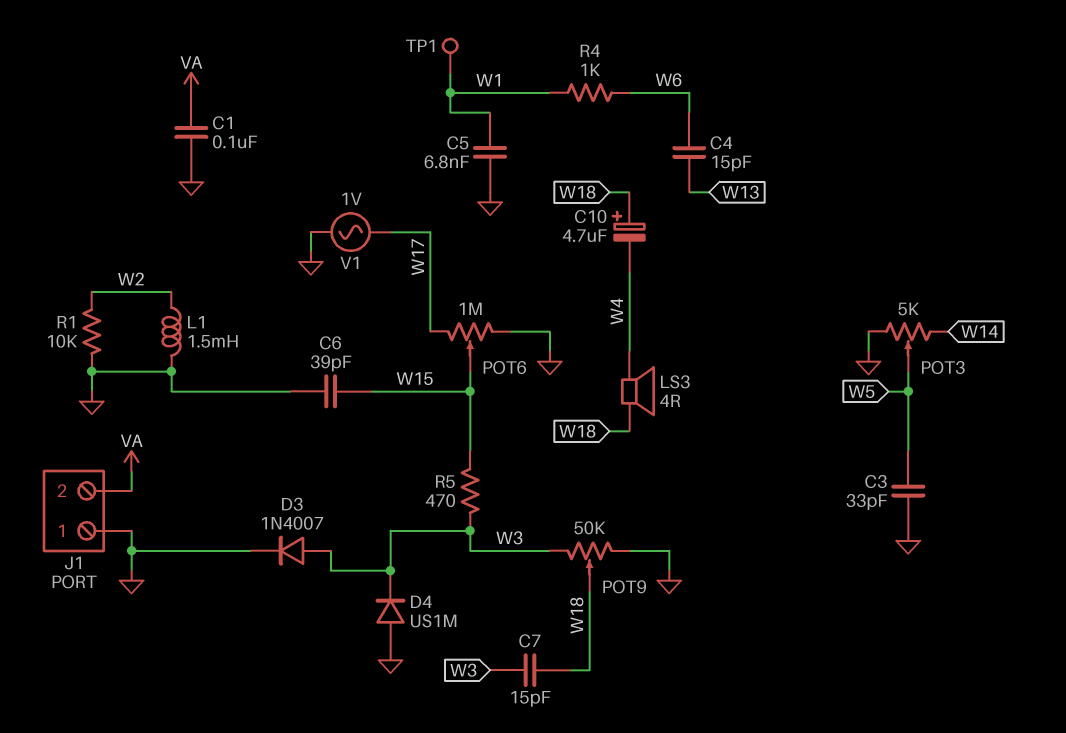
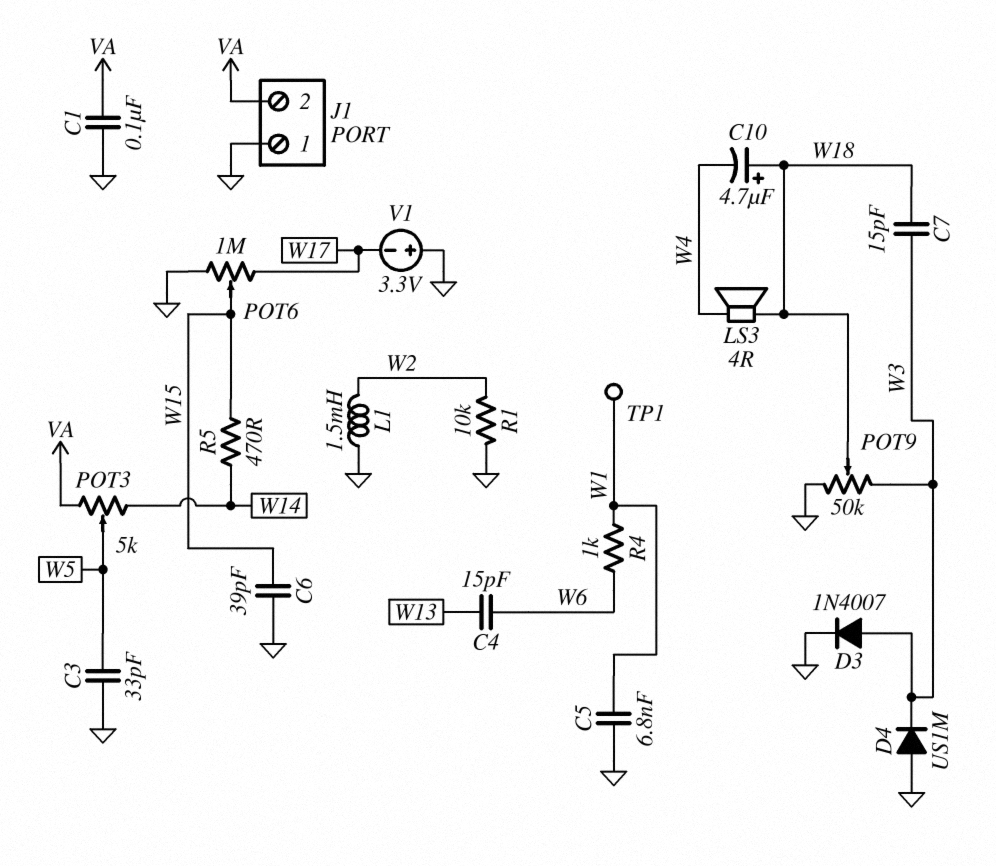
POT3: 5k (GND, W14, wiper W5) -> 5k (VA, W14, wiper W5)
R5: 470 (W3, W15) -> 470 (W14, W15)
V1: AC 1V (GND, W17) -> 3.3V (plus GND, minus W17)

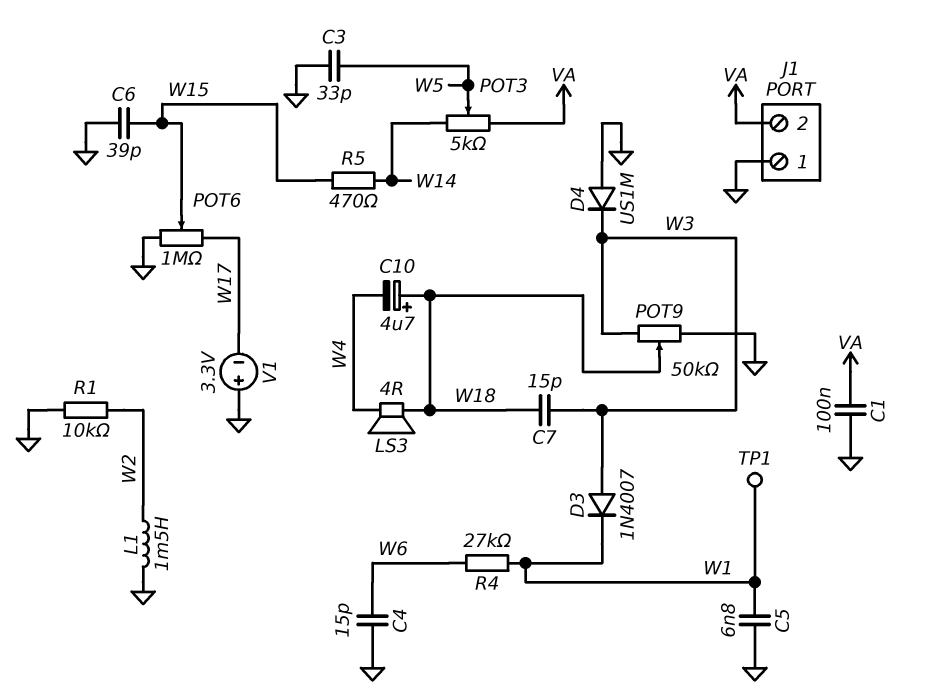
C4: 15pF (W6, W13) -> 15pF (GND, W6)
D3: diode 1N4007 (A W3, K GND) -> diode 1N4007 (A W3, K W1)
R4: 1k (W1, W6) -> 27k (W1, W6)

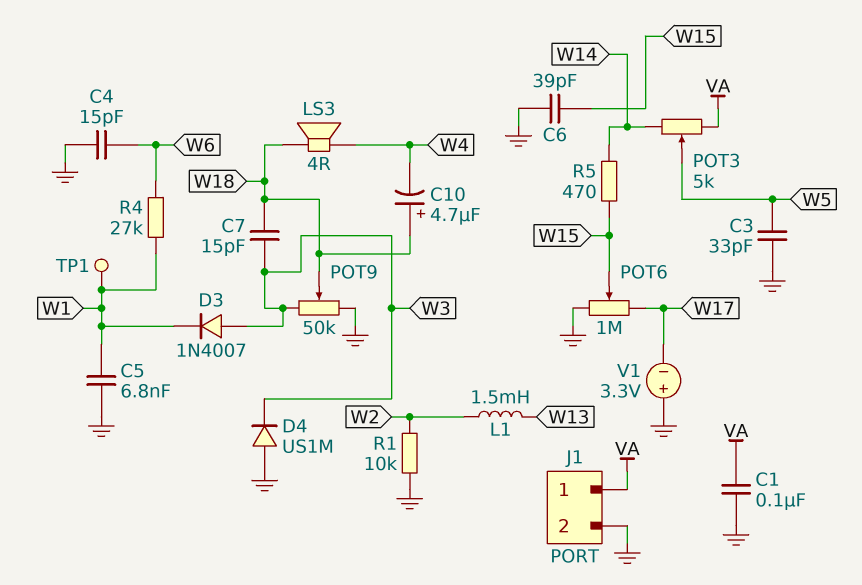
J1 pin 1: GND -> VA
J1 pin 2: VA -> GND
L1: 1.5mH (GND, W2) -> 1.5mH (W2, W13)

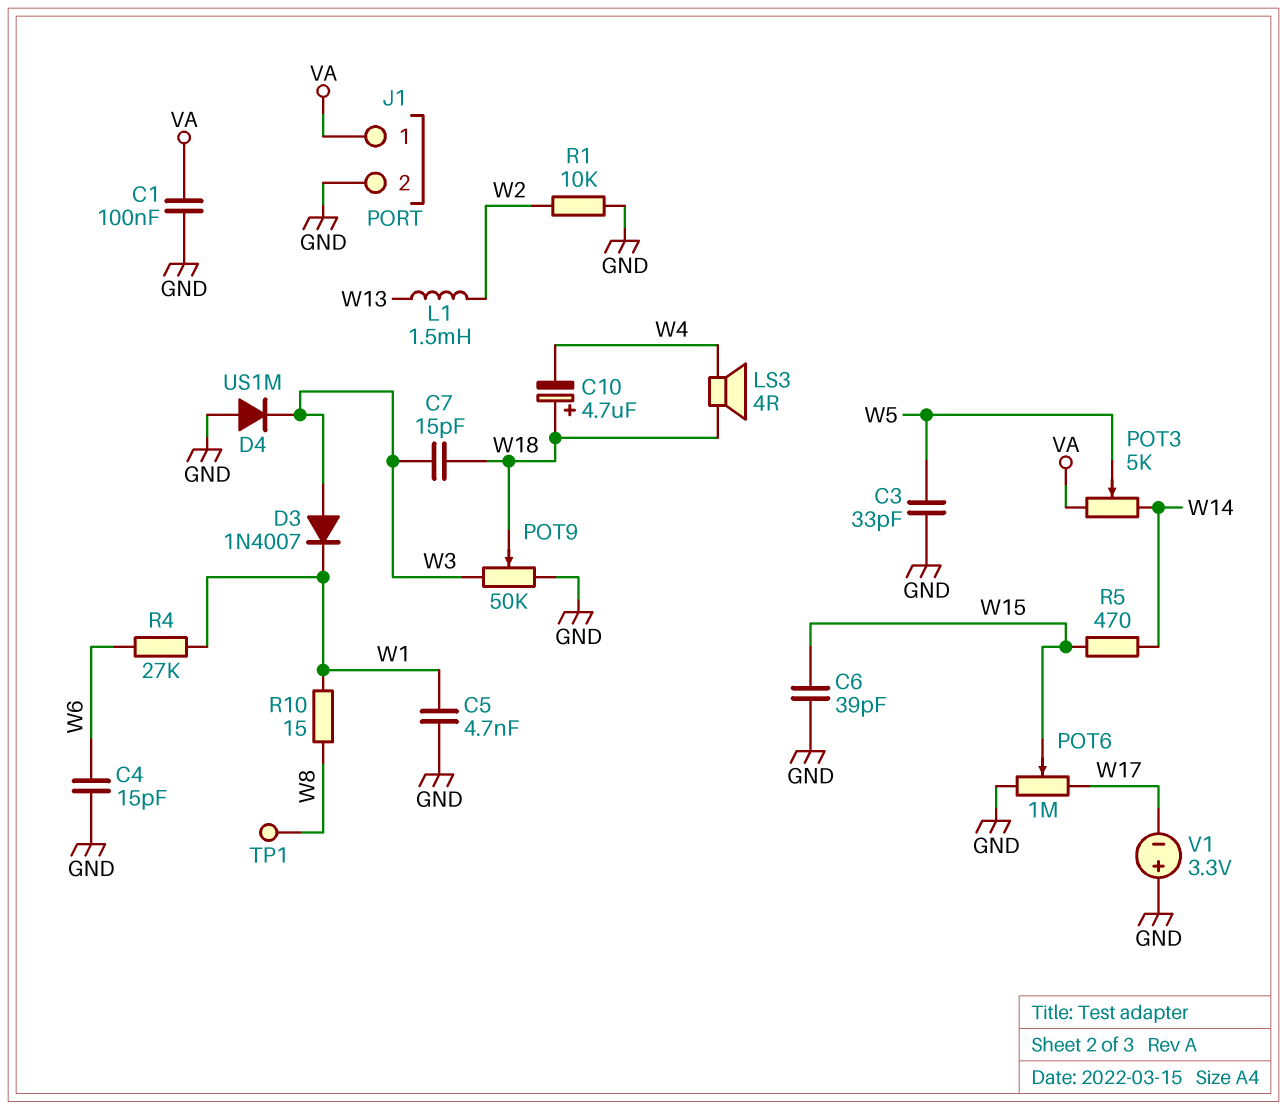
C5: 6.8nF (GND, W1) -> 4.7nF (GND, W1)
R10: none -> 15 (W1, W8)
TP1: test point (W1) -> test point (W8)

